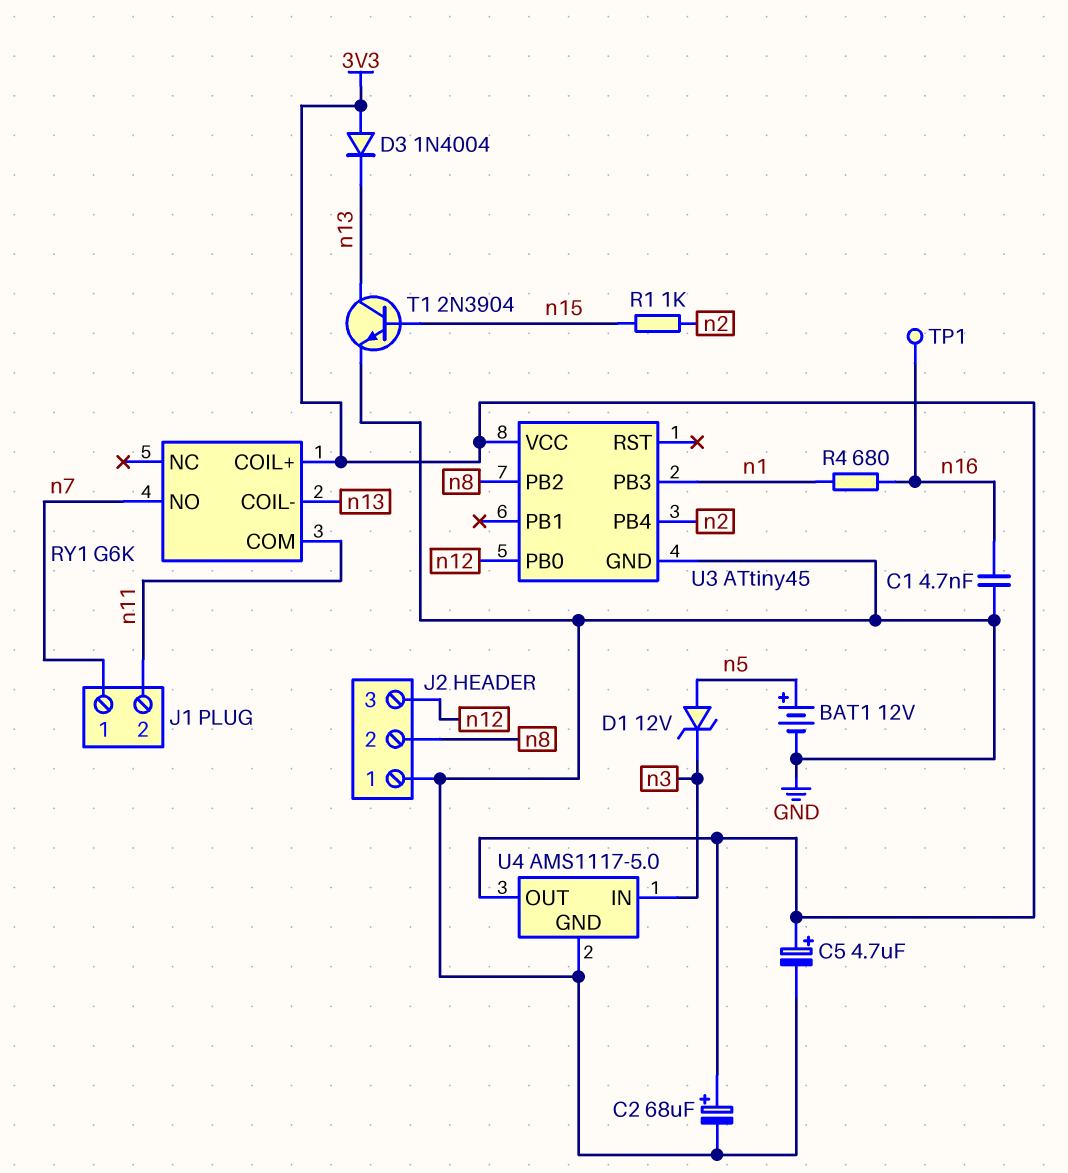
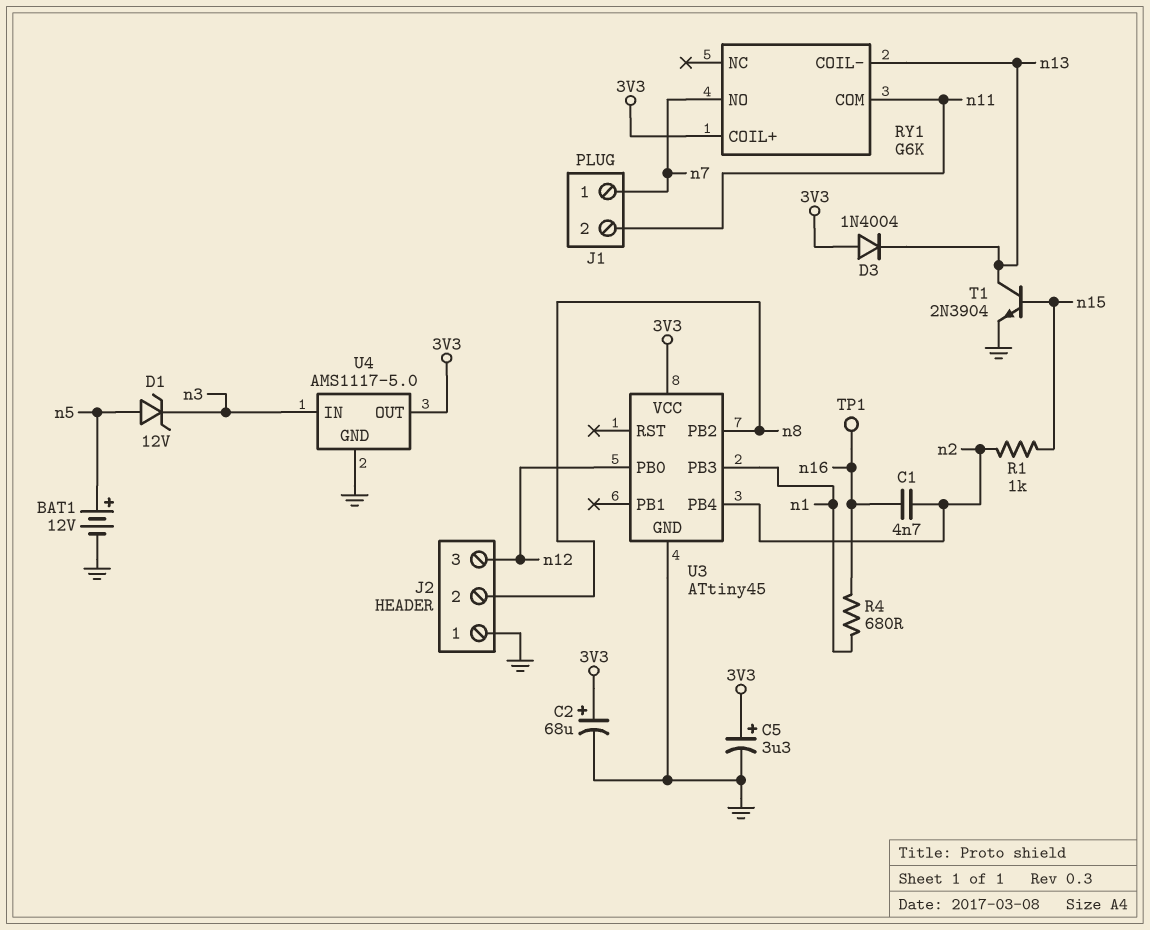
C1: 4.7nF (GND, n16) -> 4.7nF (n2, n16)
C5: 4.7uF (plus 3V3, minus GND) -> 3.3uF (plus 3V3, minus GND)

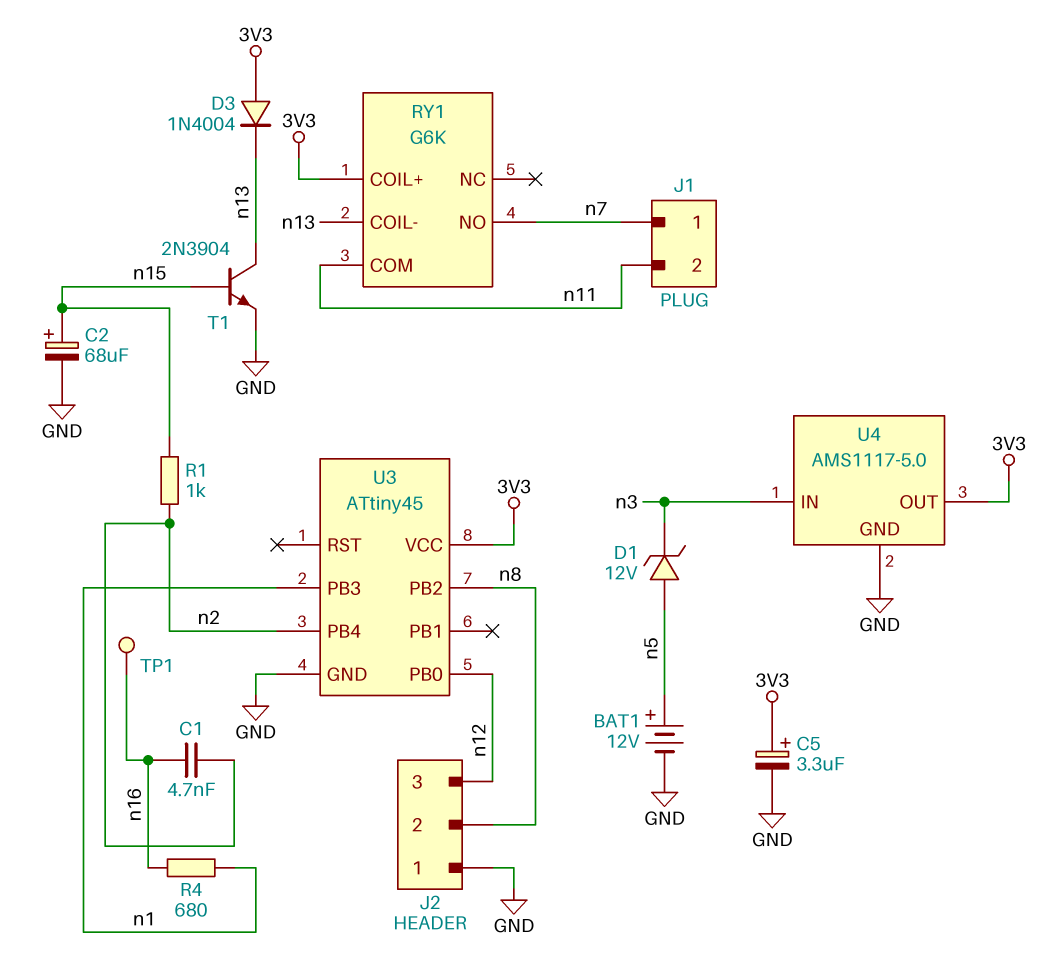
C2: 68uF (plus 3V3, minus GND) -> 68uF (plus n15, minus GND)

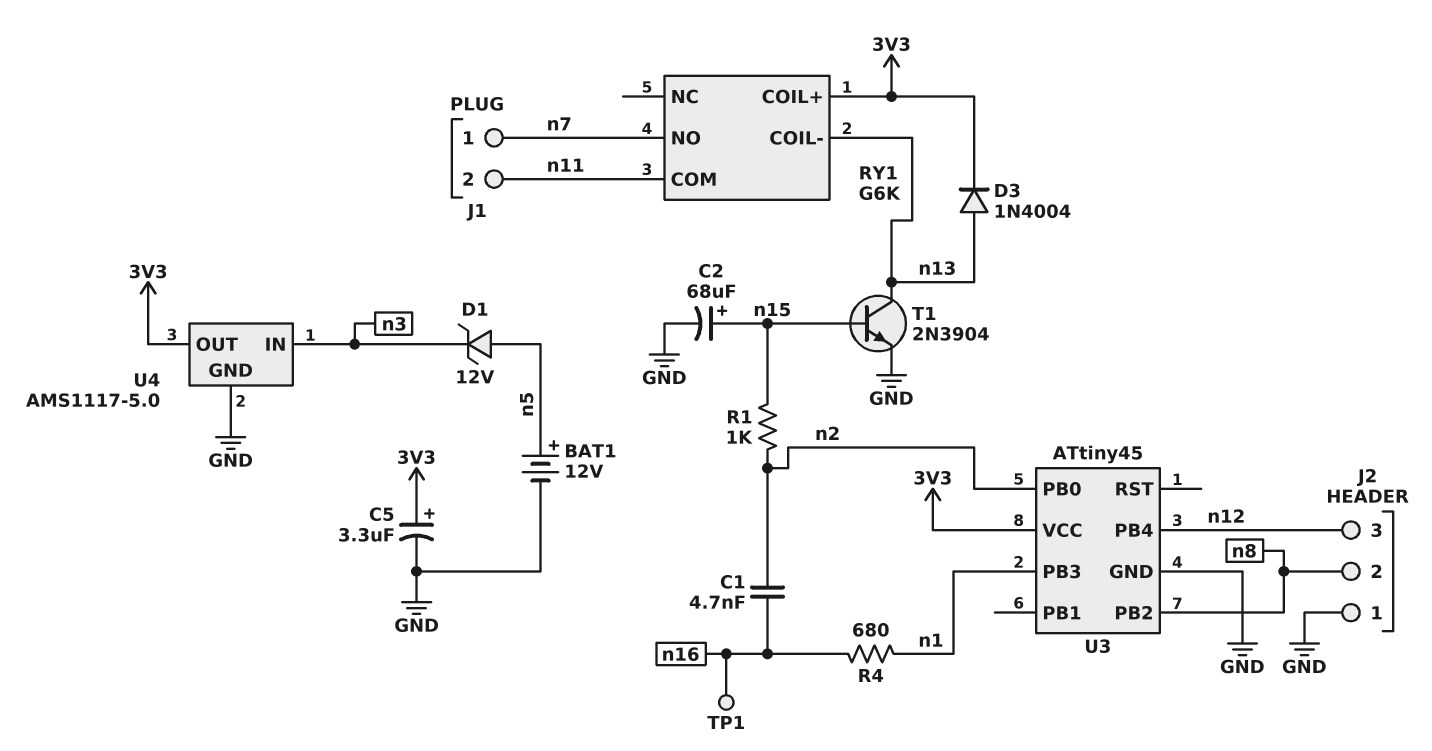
D3: diode 1N4004 (A 3V3, K n13) -> diode 1N4004 (A n13, K 3V3)
U3 pin PB0: n12 -> n2
U3 pin PB4: n2 -> n12

